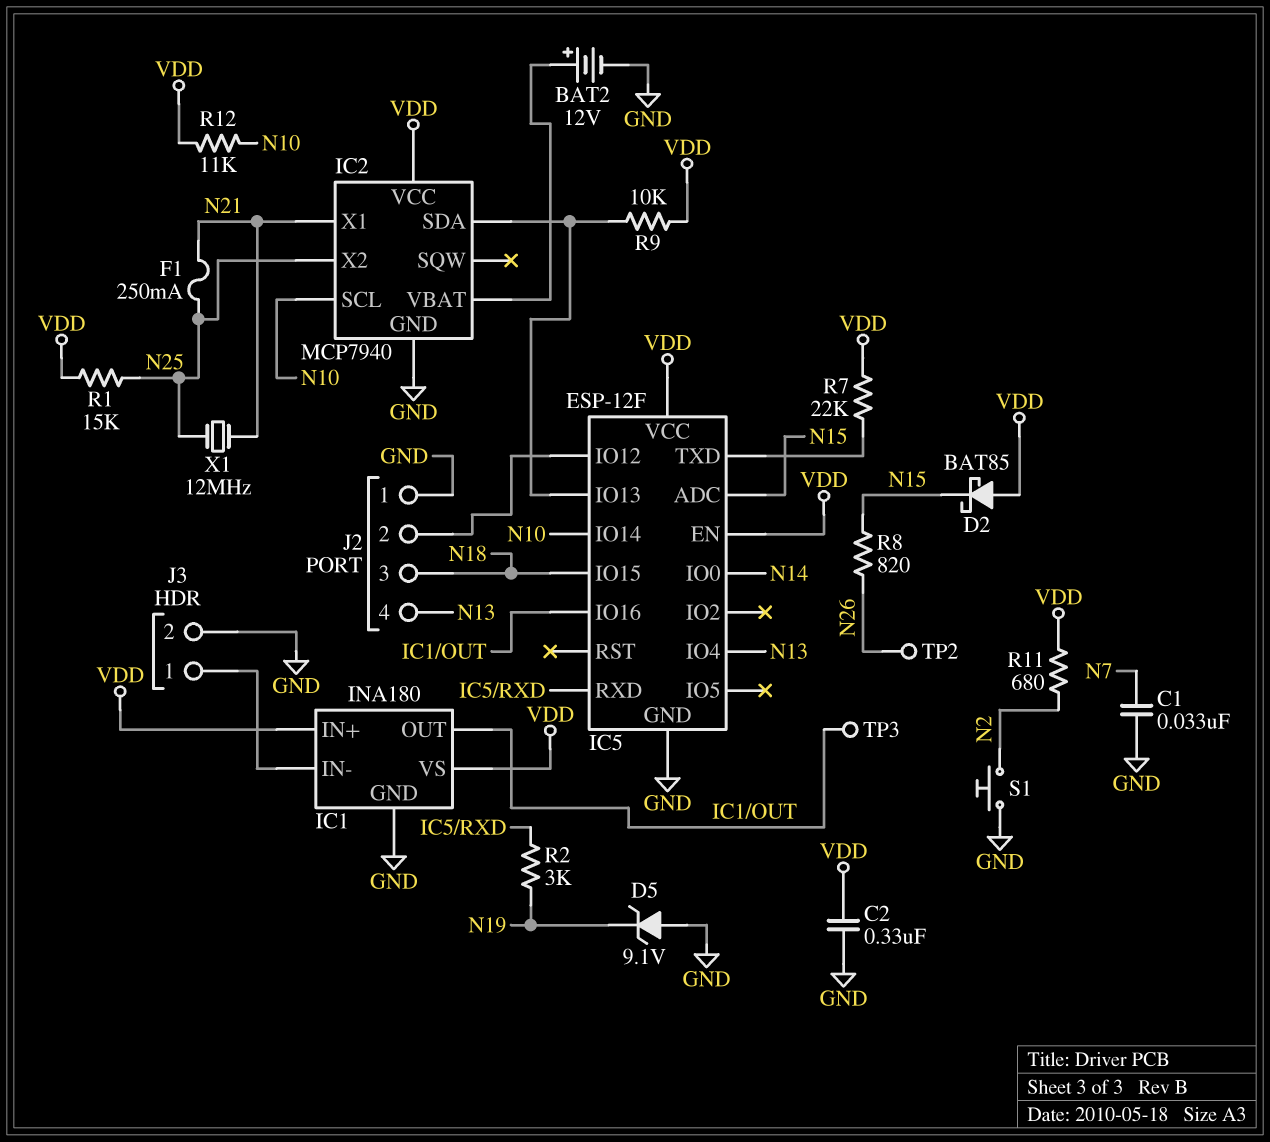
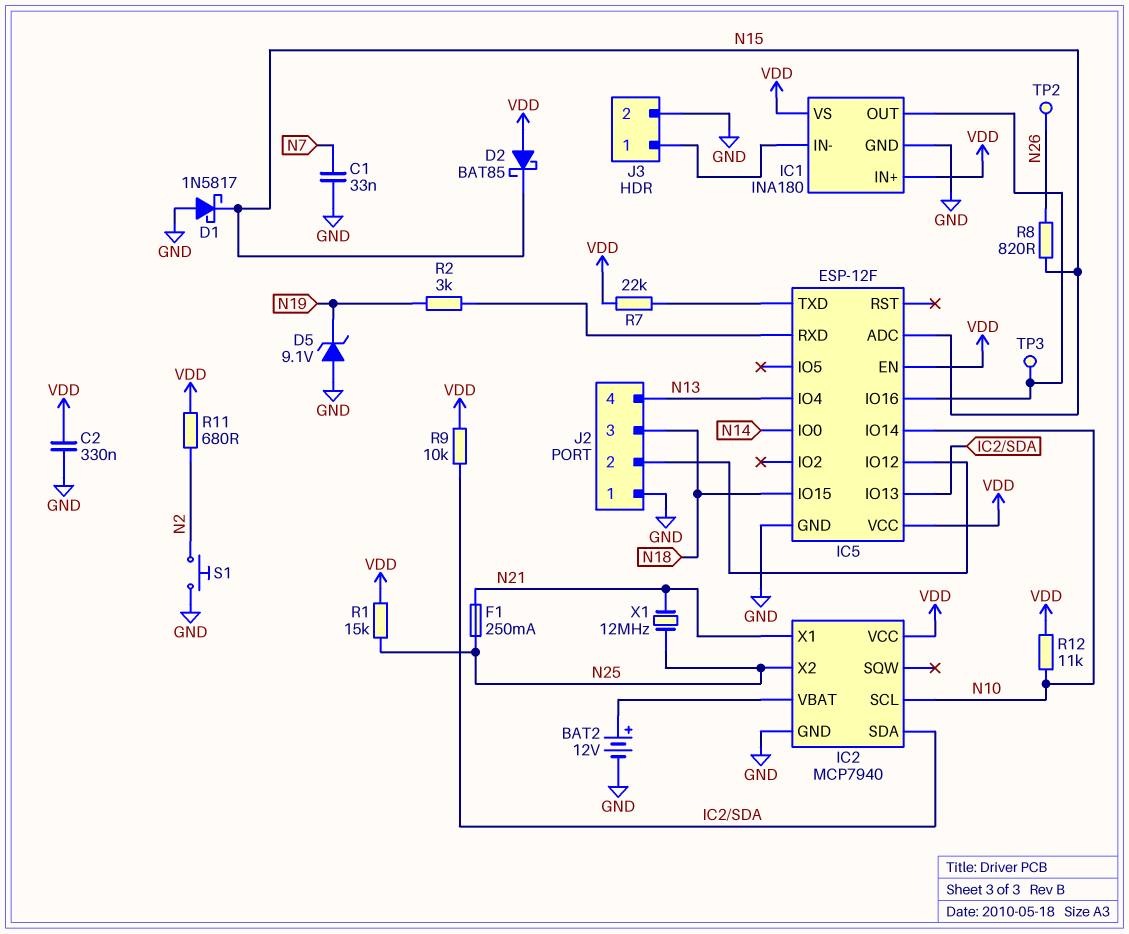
D1: none -> schottky 1N5817 (A GND, K N15)

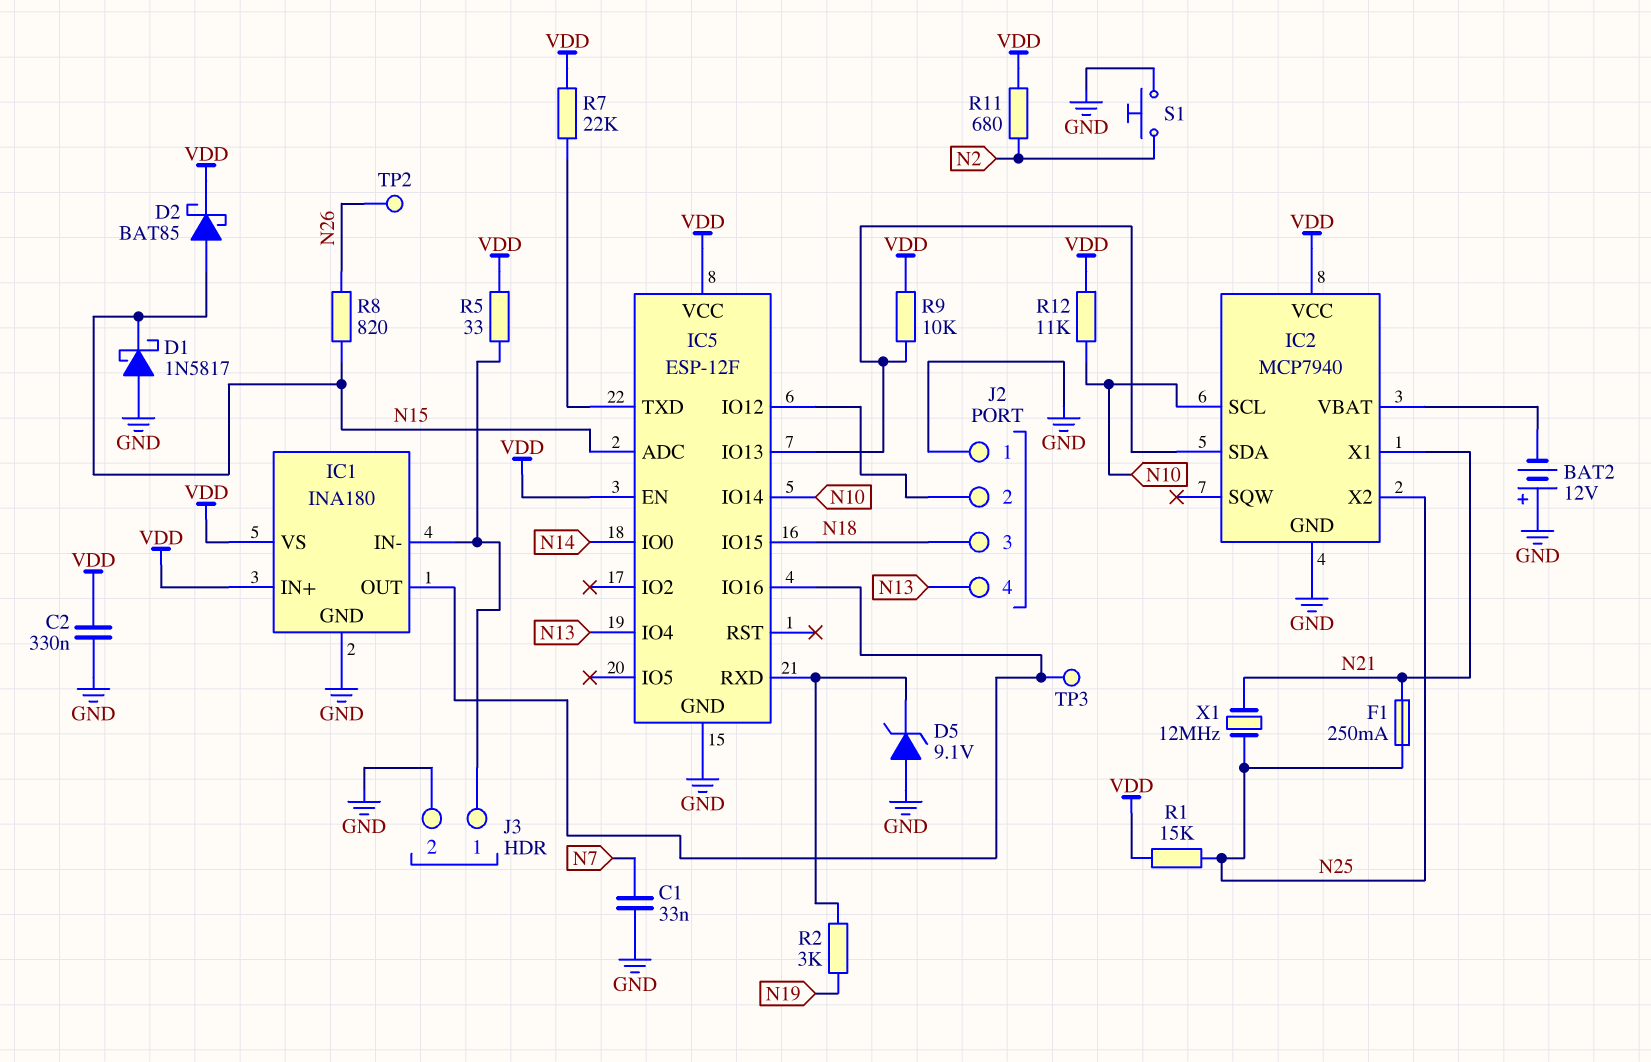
BAT2: 12V (plus IC2/VBAT, minus GND) -> 12V (plus GND, minus IC2/VBAT)
D2: schottky BAT85 (A VDD, K N15) -> schottky BAT85 (A N15, K VDD)
D5: zener 9.1V (A GND, K N19) -> zener 9.1V (A GND, K IC5/RXD)
R5: none -> 33 (IC1/IN-, VDD)

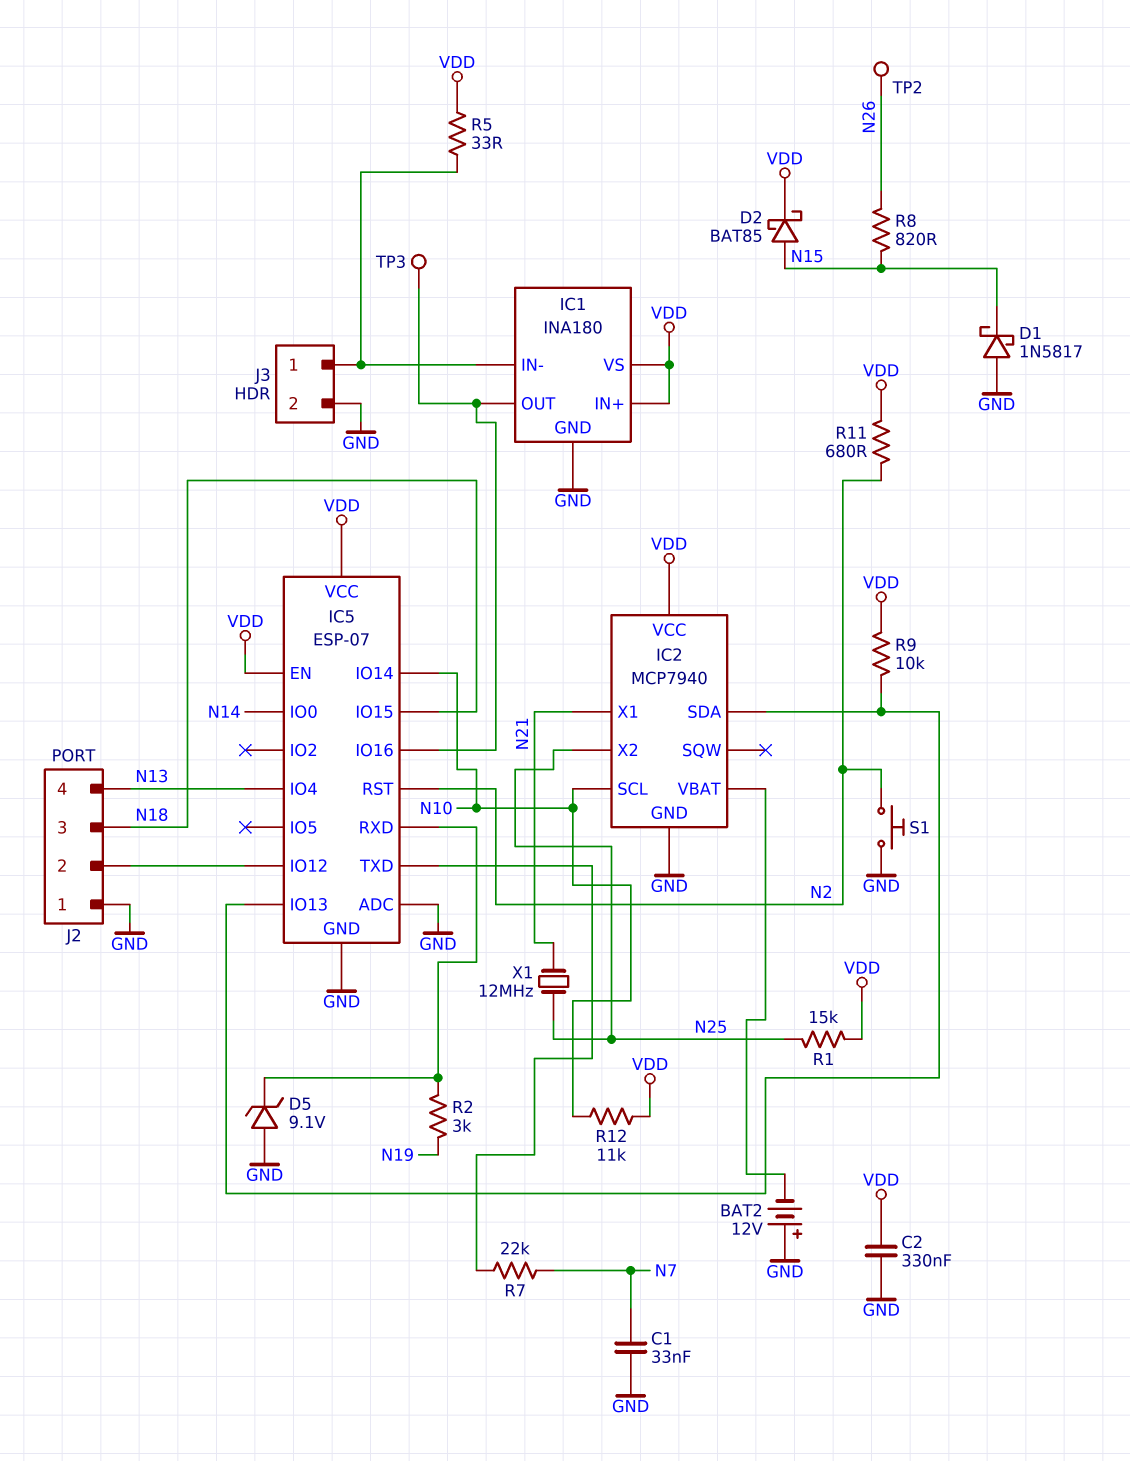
F1: 250mA (N21, N25) -> none
IC5: ESP-12F -> ESP-07
IC5 pin ADC: N15 -> GND
IC5 pin RST: none -> N2
R7: 22k (IC5/TXD, VDD) -> 22k (IC5/TXD, N7)

